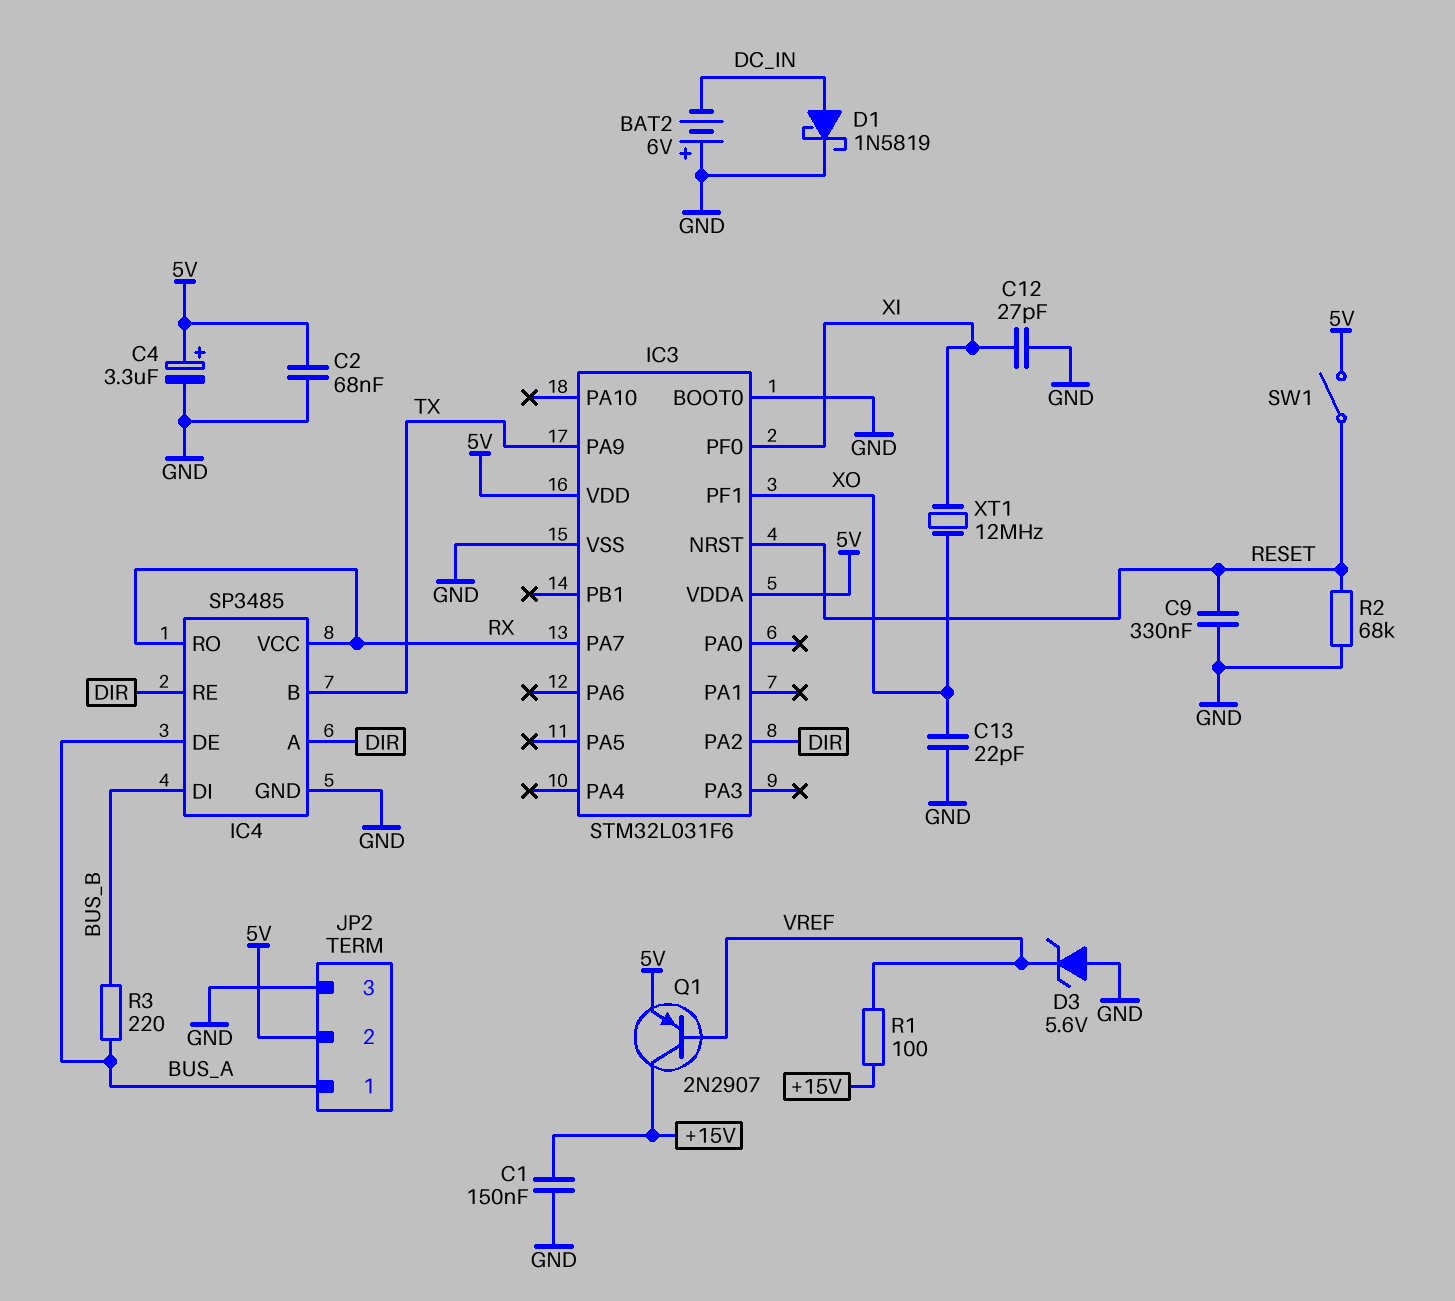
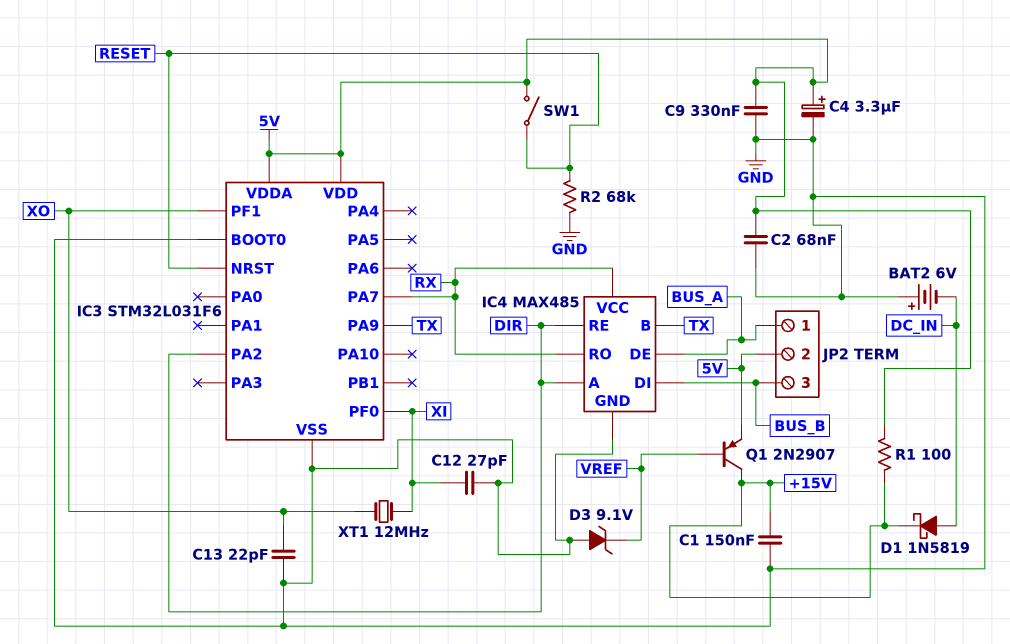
C9: 330nF (GND, RESET) -> 330nF (5V, GND)
D1: schottky 1N5819 (A DC_IN, K GND) -> schottky 1N5819 (A DC_IN, K +15V)
D3: zener 5.6V (A GND, K VREF) -> zener 9.1V (A GND, K VREF)
IC4: SP3485 -> MAX485
JP2 pin 3: GND -> BUS_B
R1: 100 (+15V, VREF) -> 100 (+15V, 5V)
R3: 220 (BUS_A, BUS_B) -> none

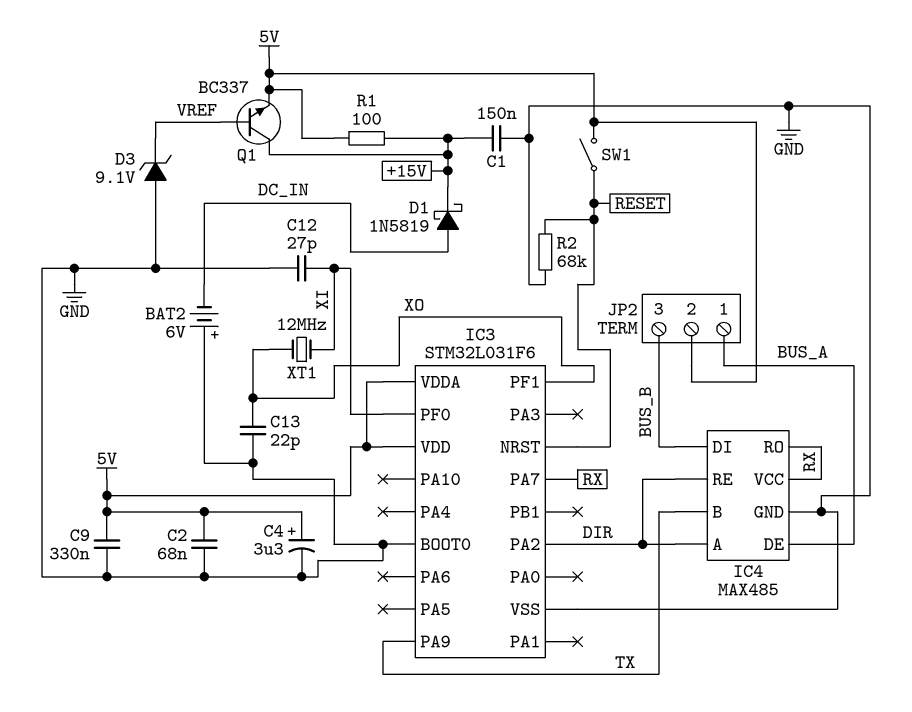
Q1: PNP 2N2907 (B VREF, C +15V, E 5V) -> NPN BC337 (B VREF, C +15V, E 5V)

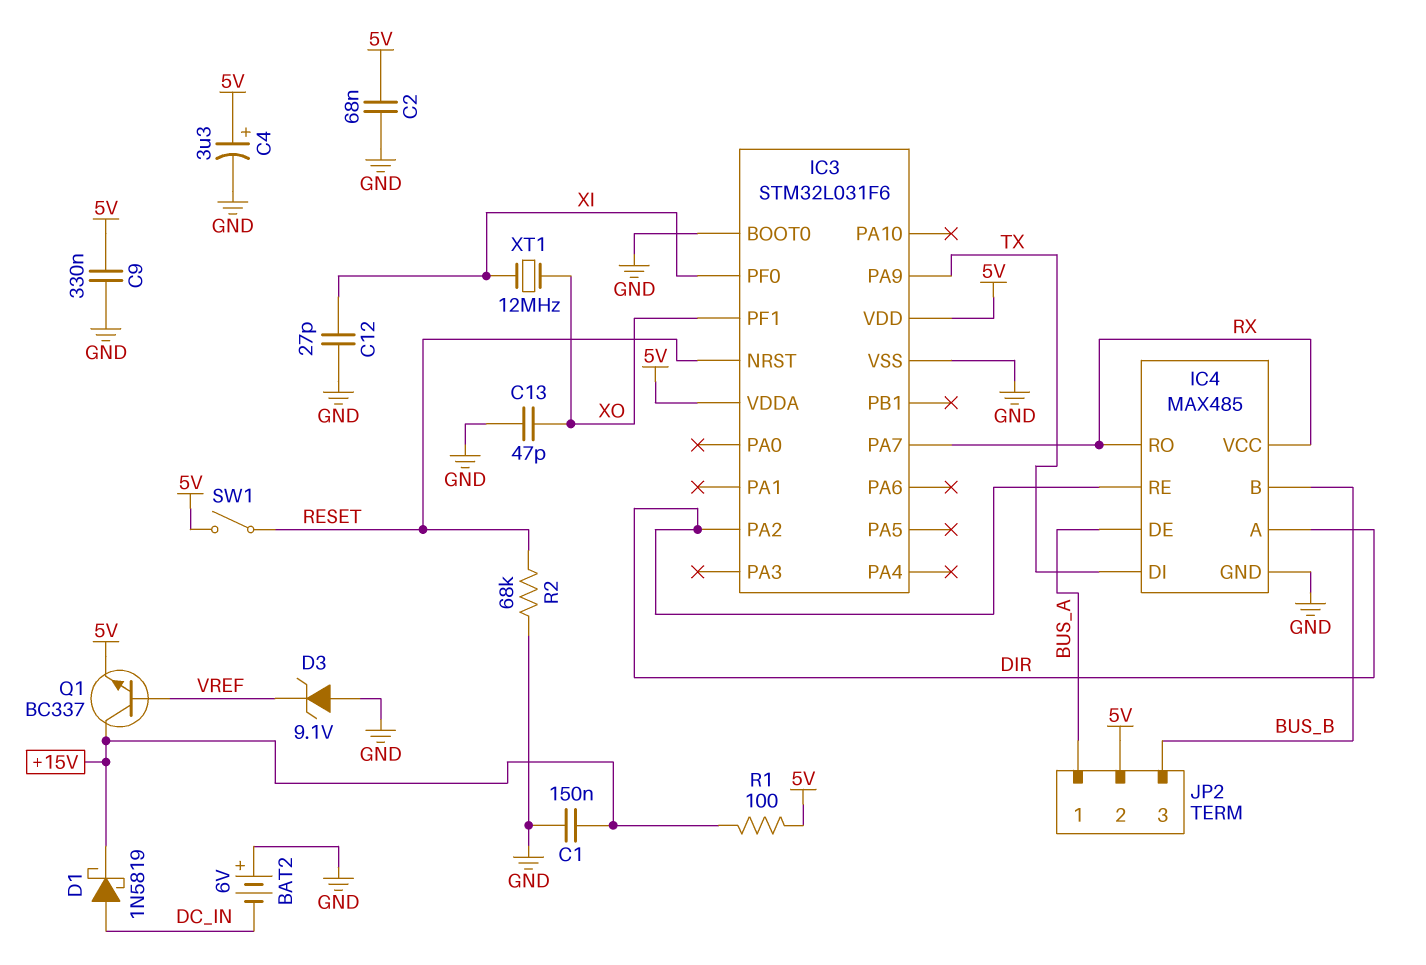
C13: 22pF (GND, XO) -> 47pF (GND, XO)
IC4 pin B: TX -> BUS_B
IC4 pin DI: BUS_B -> TX

